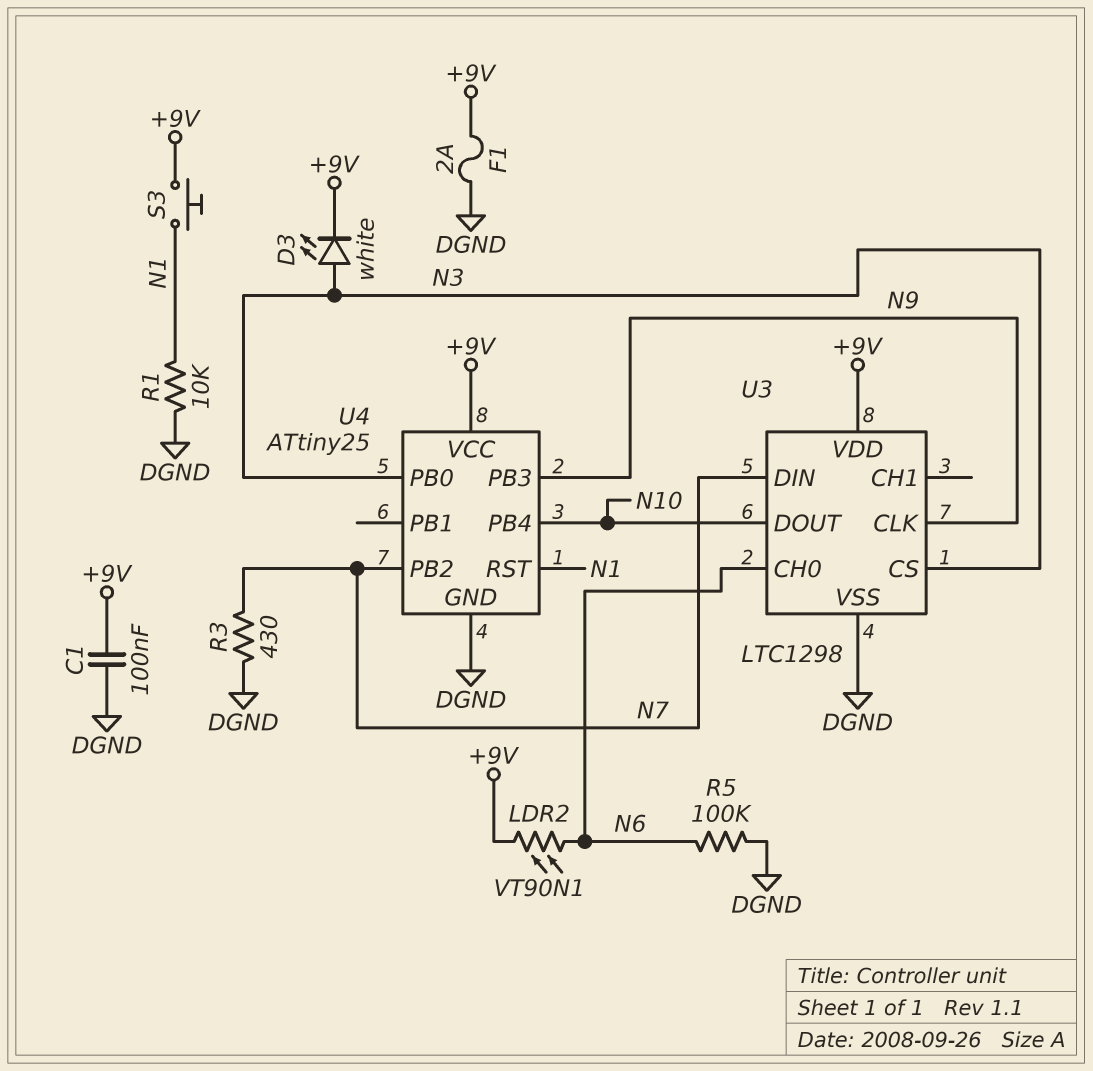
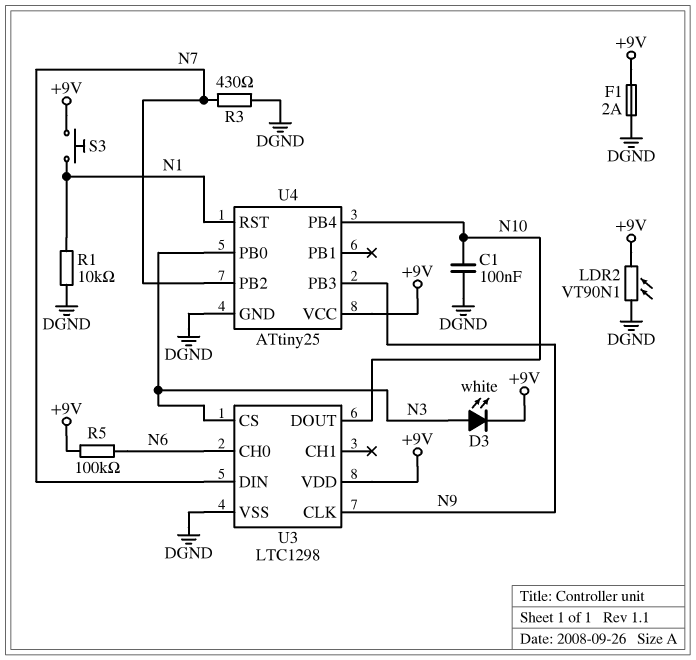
C1: 100nF (+9V, DGND) -> 100nF (DGND, N10)
LDR2: VT90N1 (+9V, N6) -> VT90N1 (+9V, DGND)
R5: 100k (DGND, N6) -> 100k (+9V, N6)

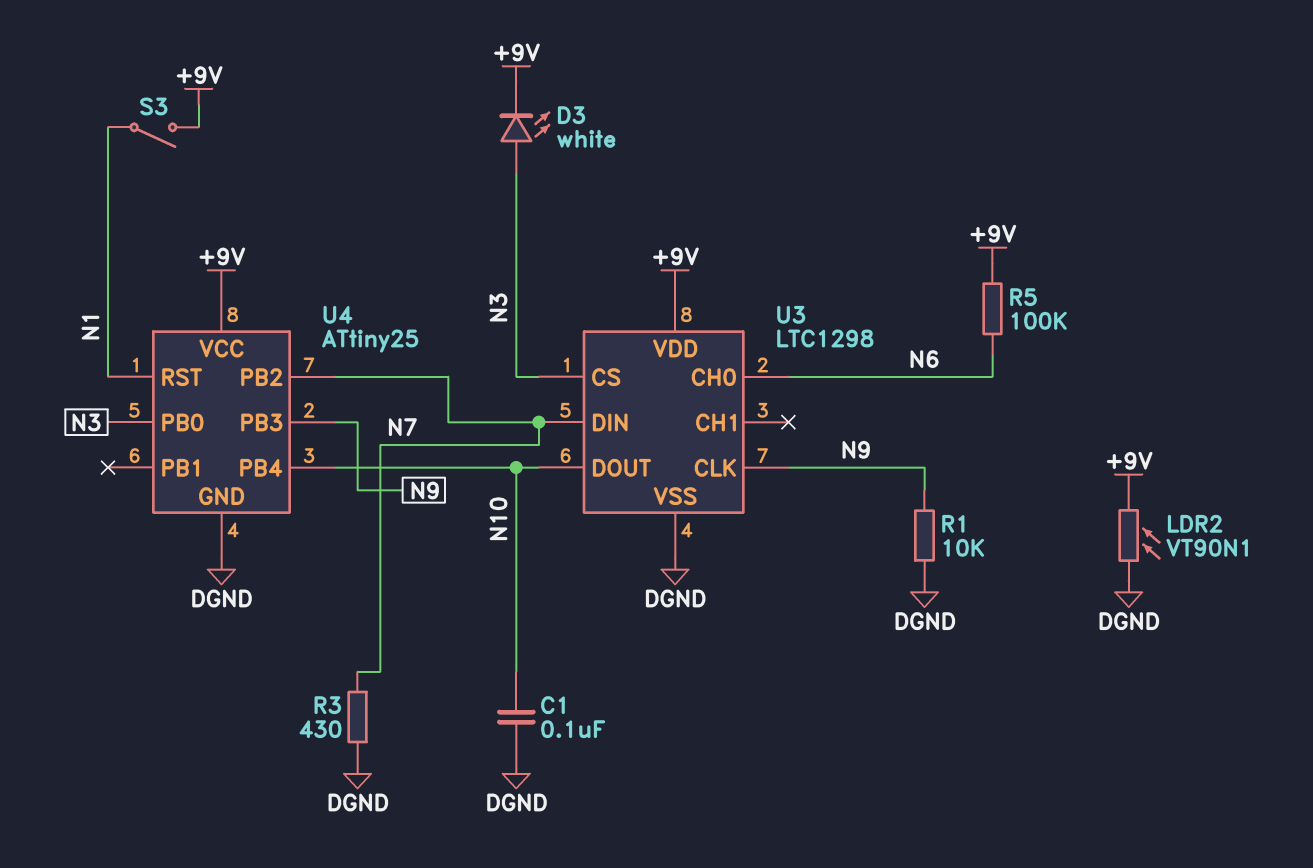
F1: 2A (+9V, DGND) -> none
R1: 10k (DGND, N1) -> 10k (DGND, N9)
S3: button (+9V, N1) -> switch (+9V, N1)

